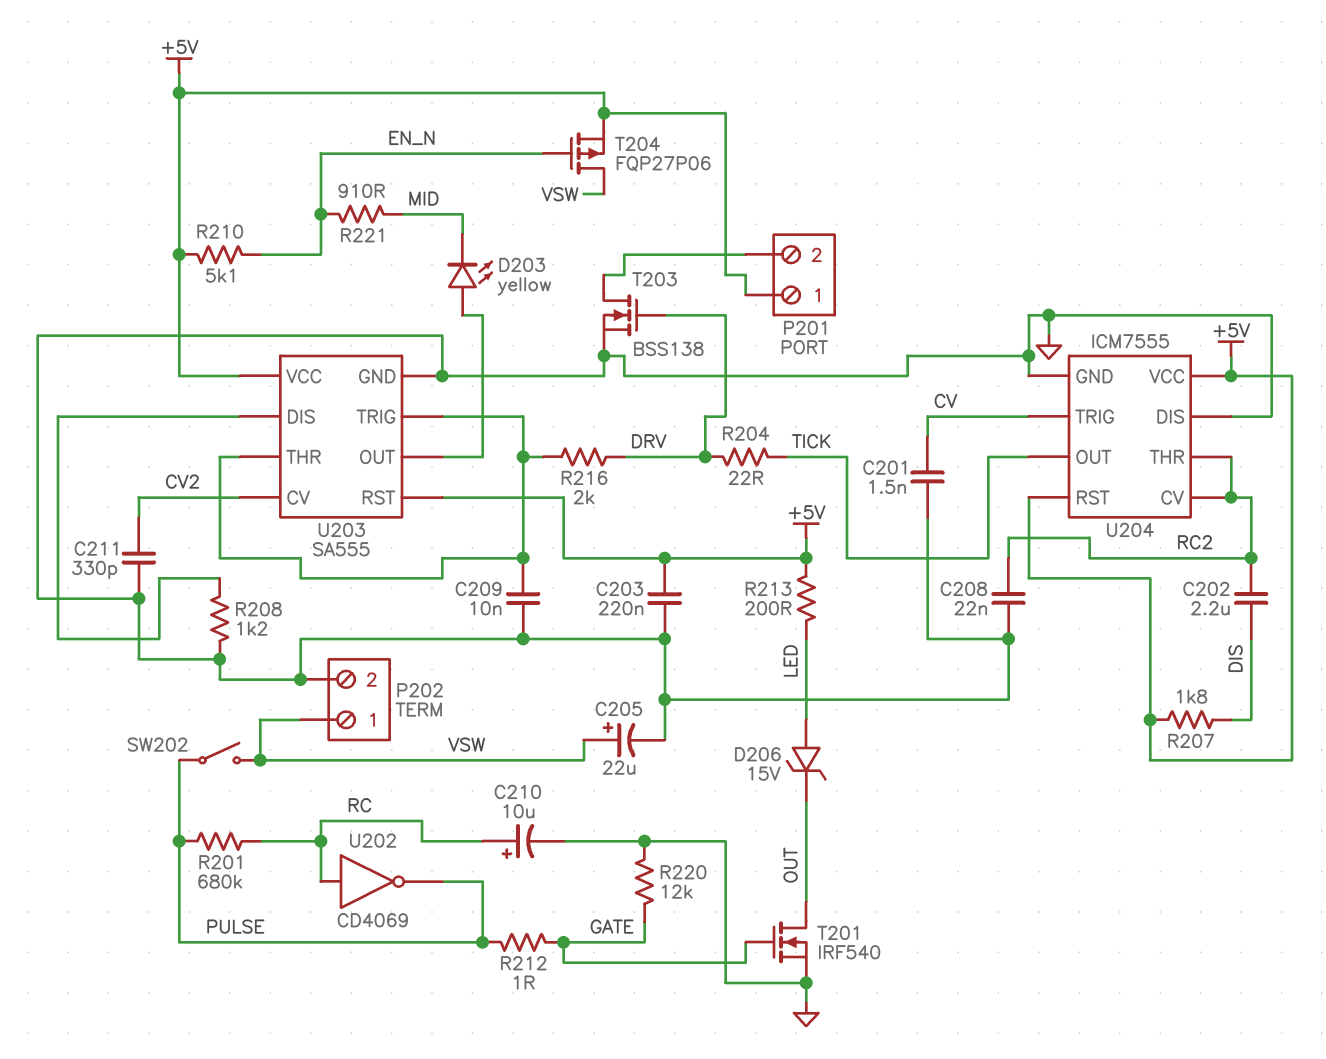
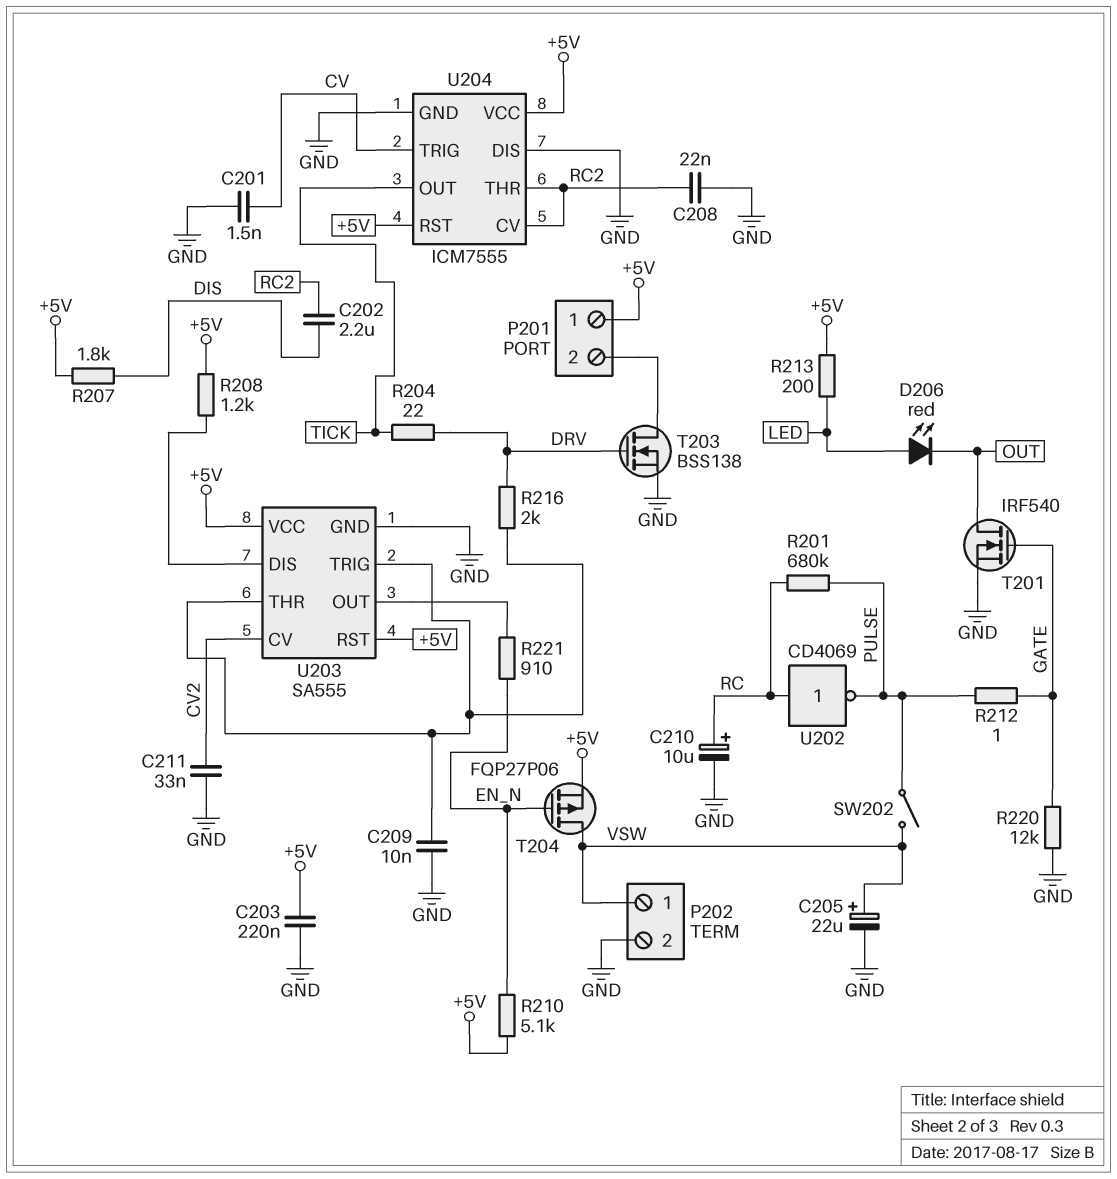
C211: 330pF (CV2, GND) -> 33nF (CV2, GND)
D203: LED yellow (A U203/OUT, K MID) -> none
D206: zener 15V (A LED, K OUT) -> LED red (A LED, K OUT)
R208: 1.2k (GND, U203/DIS) -> 1.2k (+5V, U203/DIS)
R221: 910 (EN_N, MID) -> 910 (EN_N, U203/OUT)

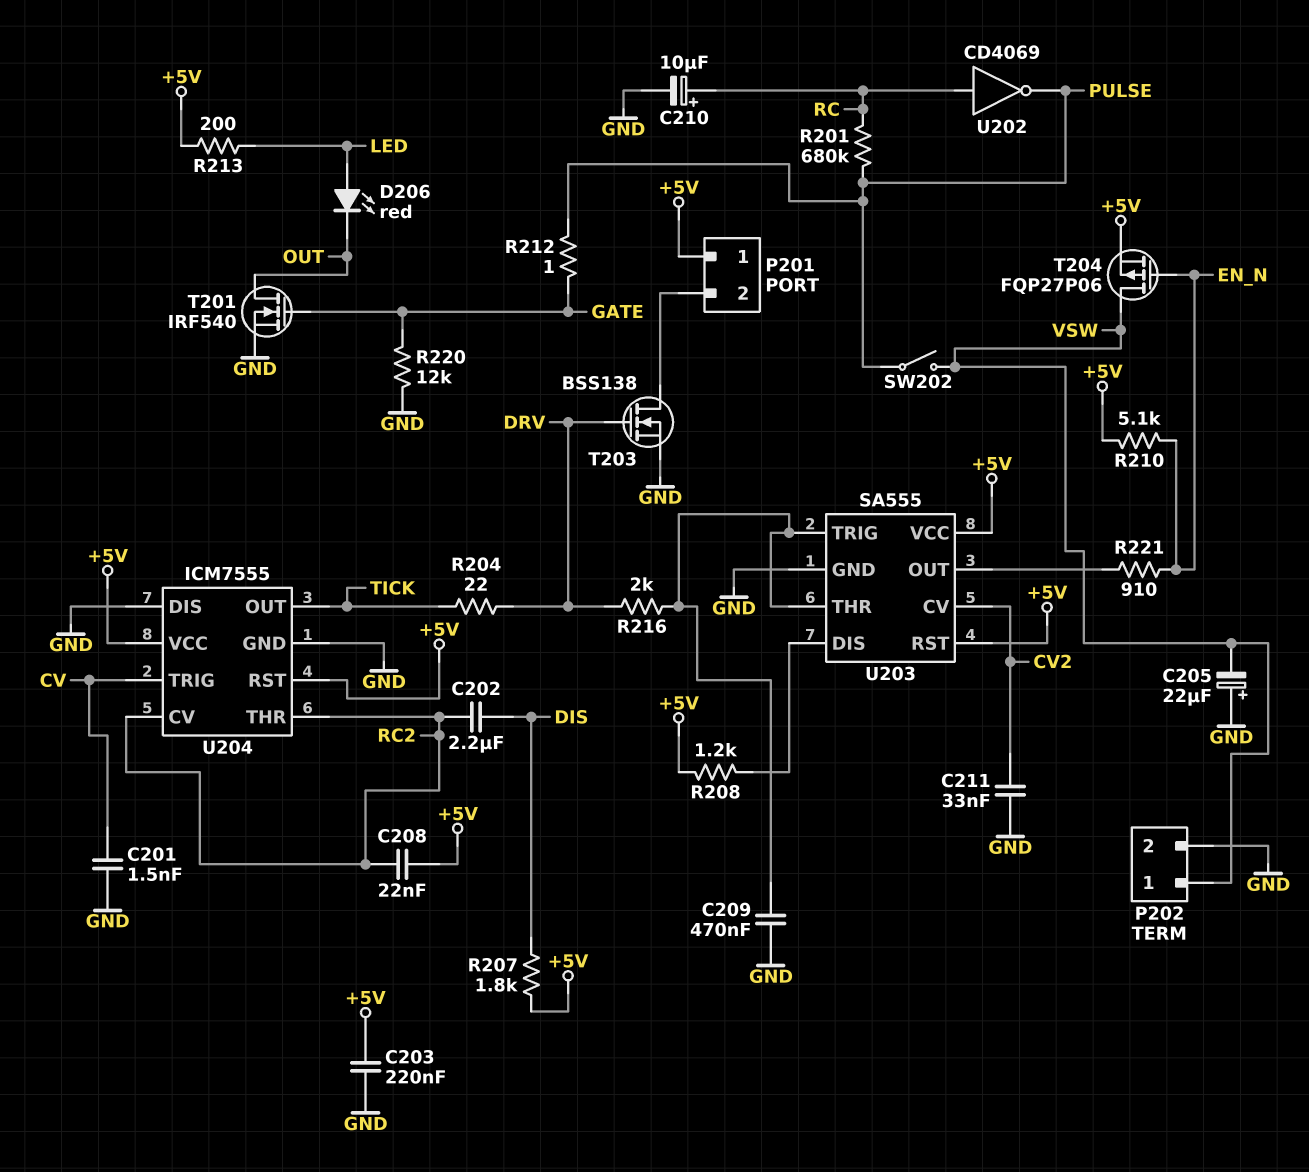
C205: 22uF (plus VSW, minus GND) -> 22uF (plus GND, minus VSW)
C208: 22nF (GND, RC2) -> 22nF (+5V, RC2)
C209: 10nF (GND, U203/THR) -> 470nF (GND, U203/THR)

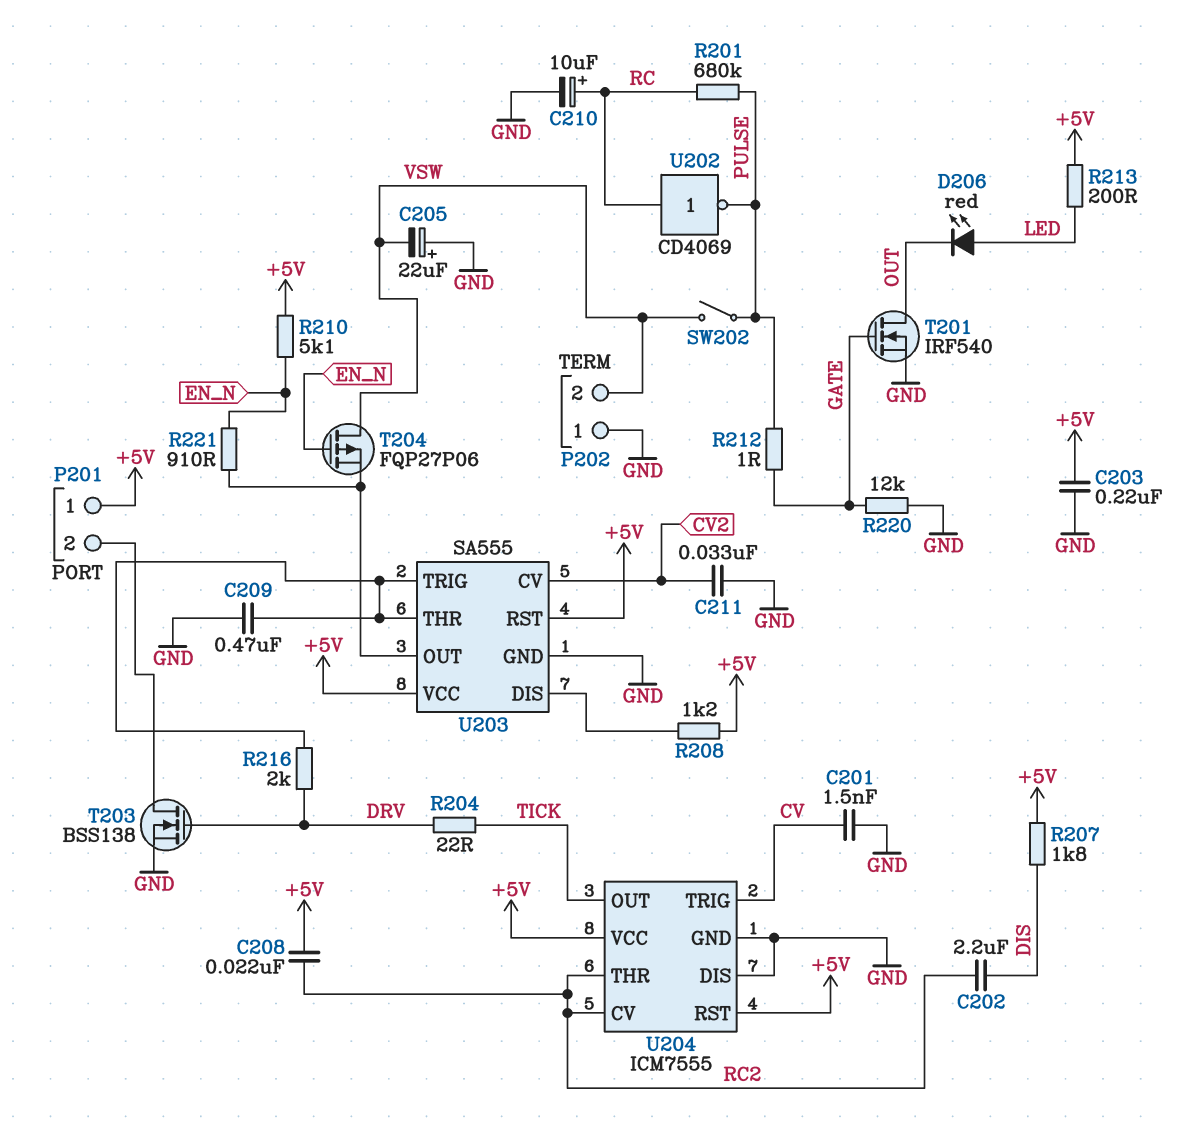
P202 pin 1: VSW -> GND
P202 pin 2: GND -> VSW
T204: PMOS FQP27P06 (G EN_N, D VSW, S +5V) -> PMOS FQP27P06 (G EN_N, D VSW, S U203/OUT)

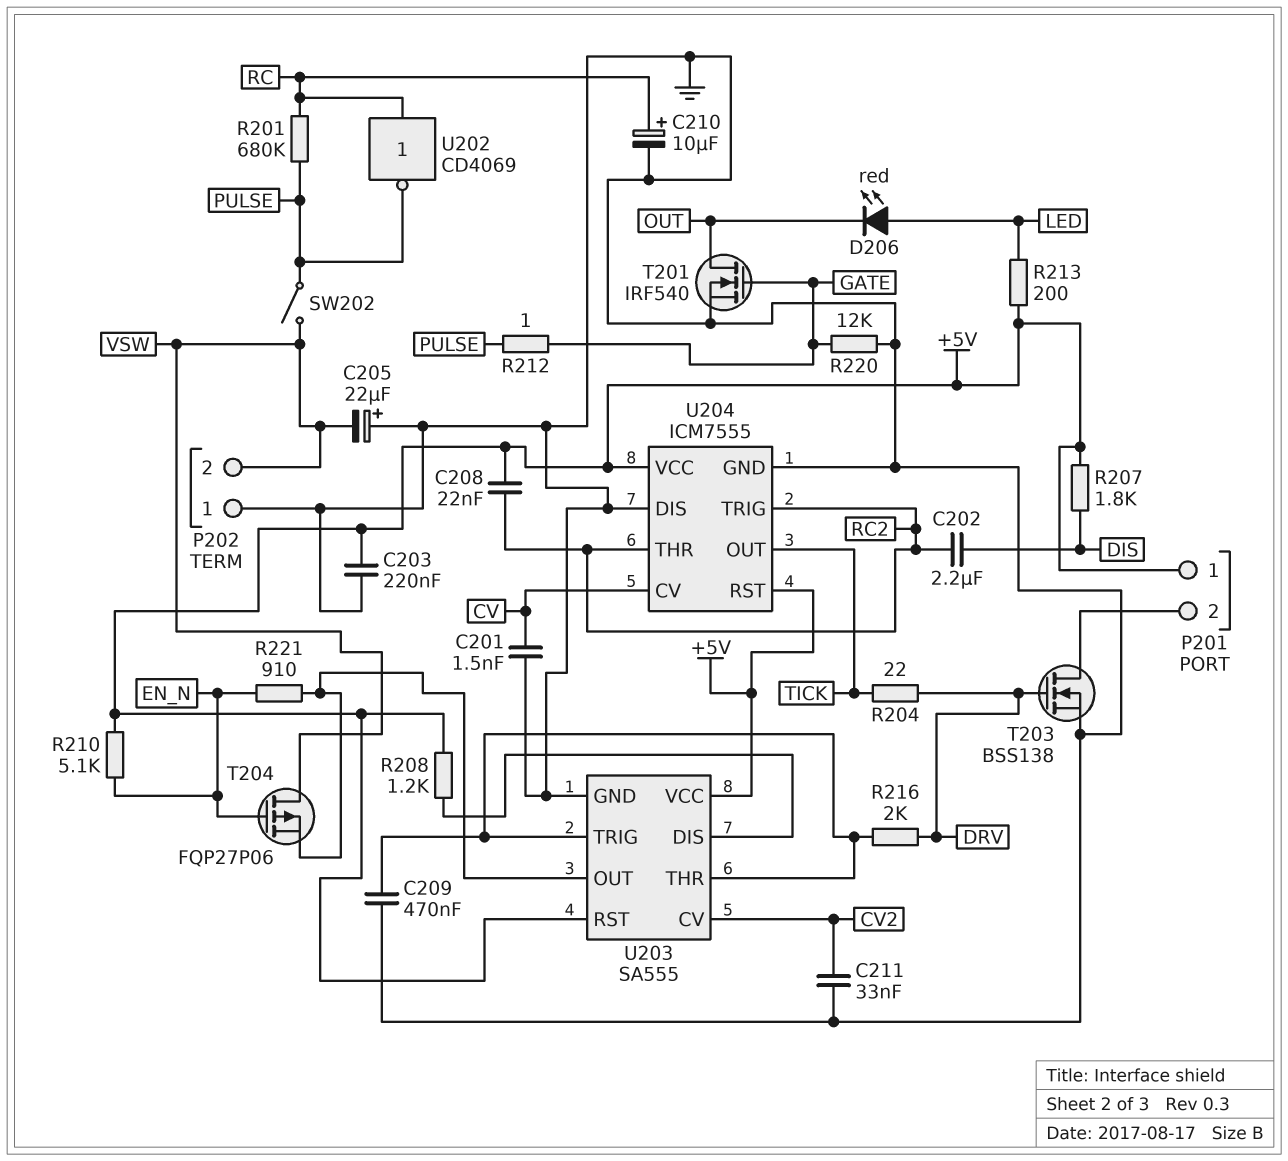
U204 pin CV: RC2 -> CV
U204 pin TRIG: CV -> RC2

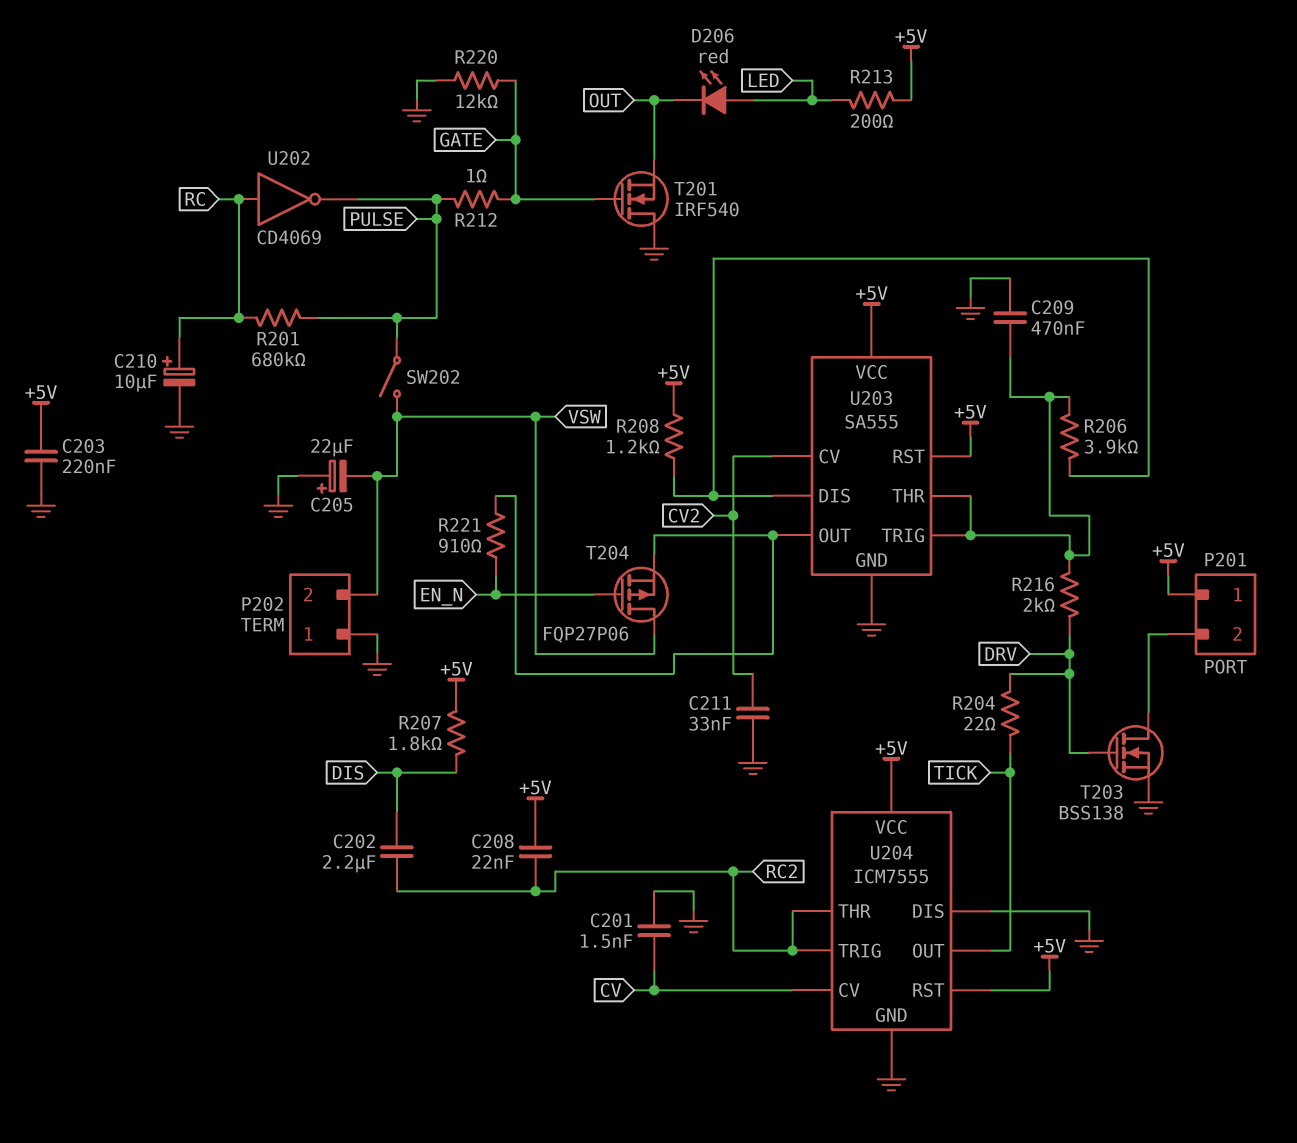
R206: none -> 3.9k (U203/DIS, U203/THR)
R210: 5.1k (+5V, EN_N) -> none
T201: NMOS IRF540 (G GATE, D OUT, S GND) -> NMOS IRF540 (G GATE, D GND, S OUT)

